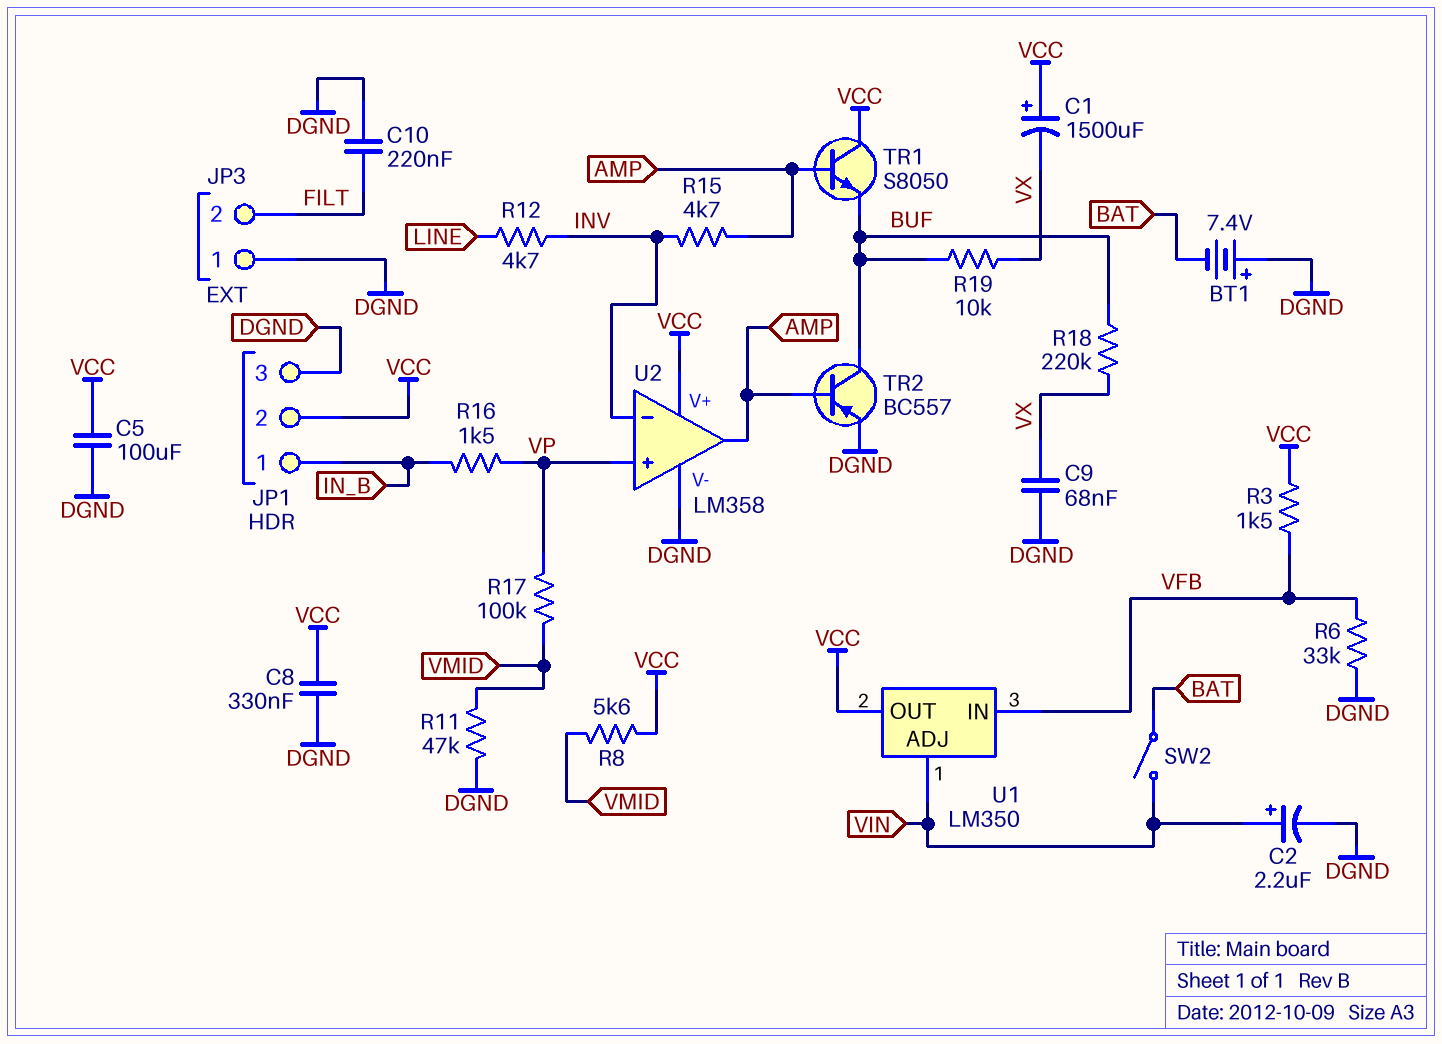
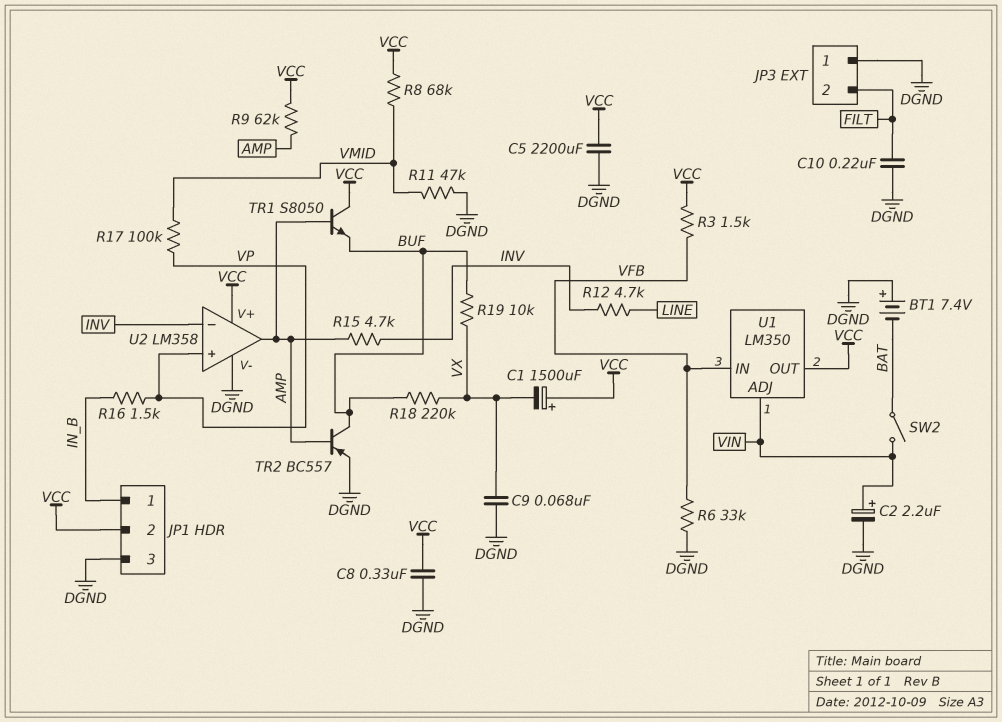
C5: 100uF (DGND, VCC) -> 2200uF (DGND, VCC)
R8: 5.6k (VCC, VMID) -> 68k (VCC, VMID)
R9: none -> 62k (AMP, VCC)

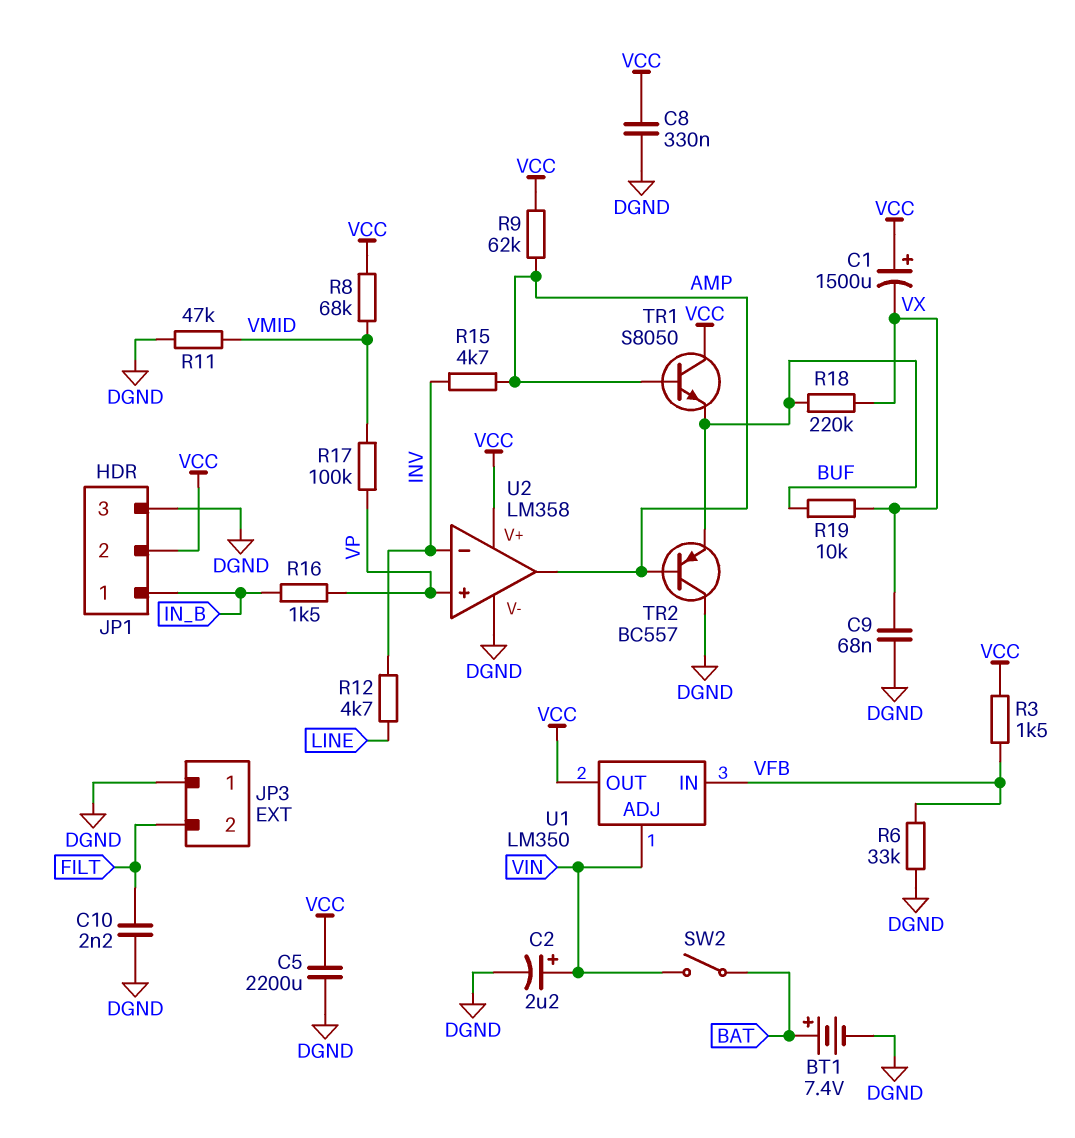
BT1: 7.4V (plus DGND, minus BAT) -> 7.4V (plus BAT, minus DGND)
C10: 220nF (DGND, FILT) -> 2.2nF (DGND, FILT)
TR2: PNP BC557 (B AMP, C BUF, E DGND) -> PNP BC557 (B AMP, C DGND, E BUF)

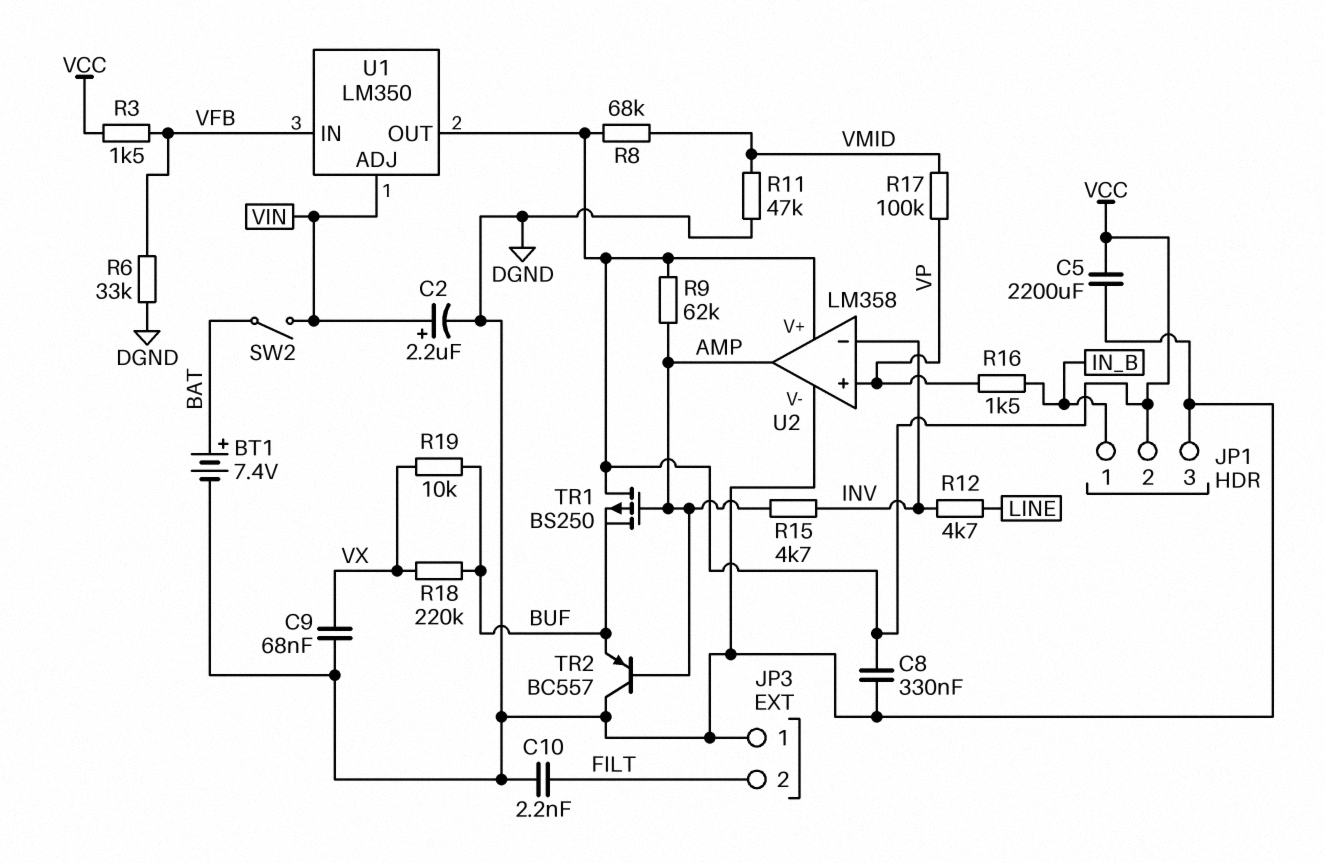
C1: 1500uF (plus VCC, minus VX) -> none
TR1: NPN S8050 (B AMP, C VCC, E BUF) -> PMOS BS250 (G AMP, D VCC, S BUF)

